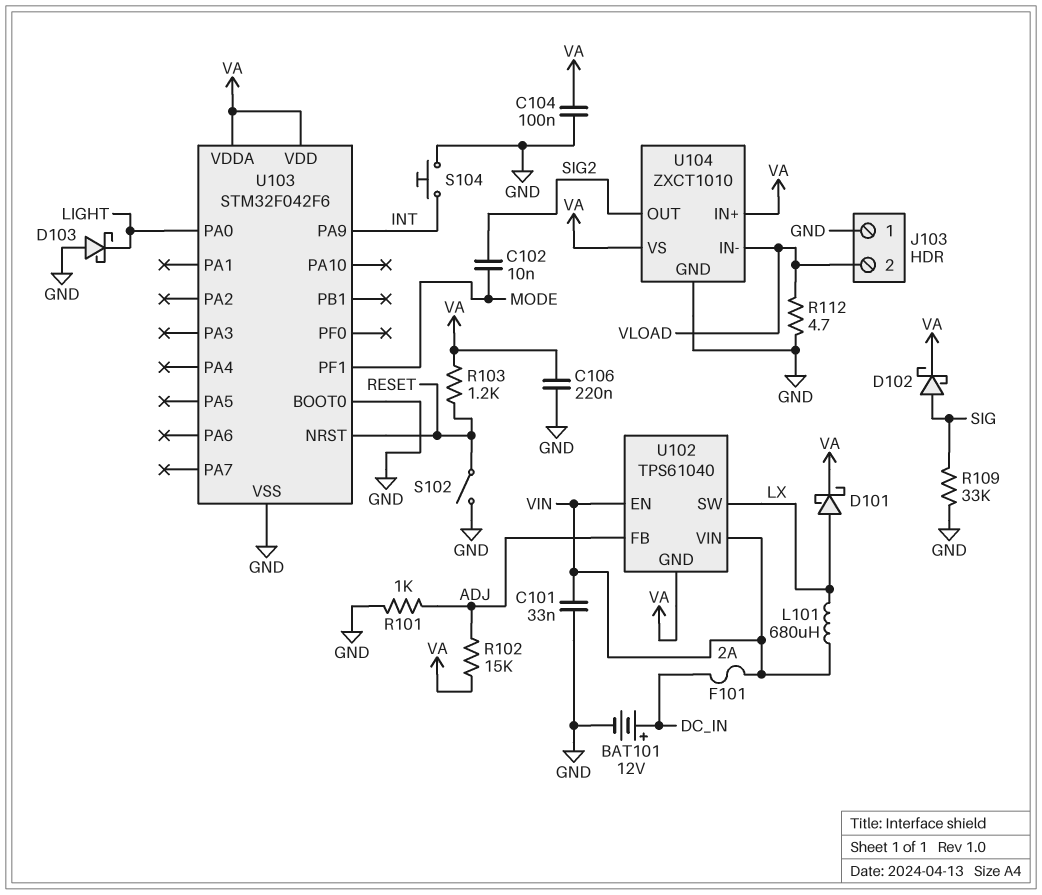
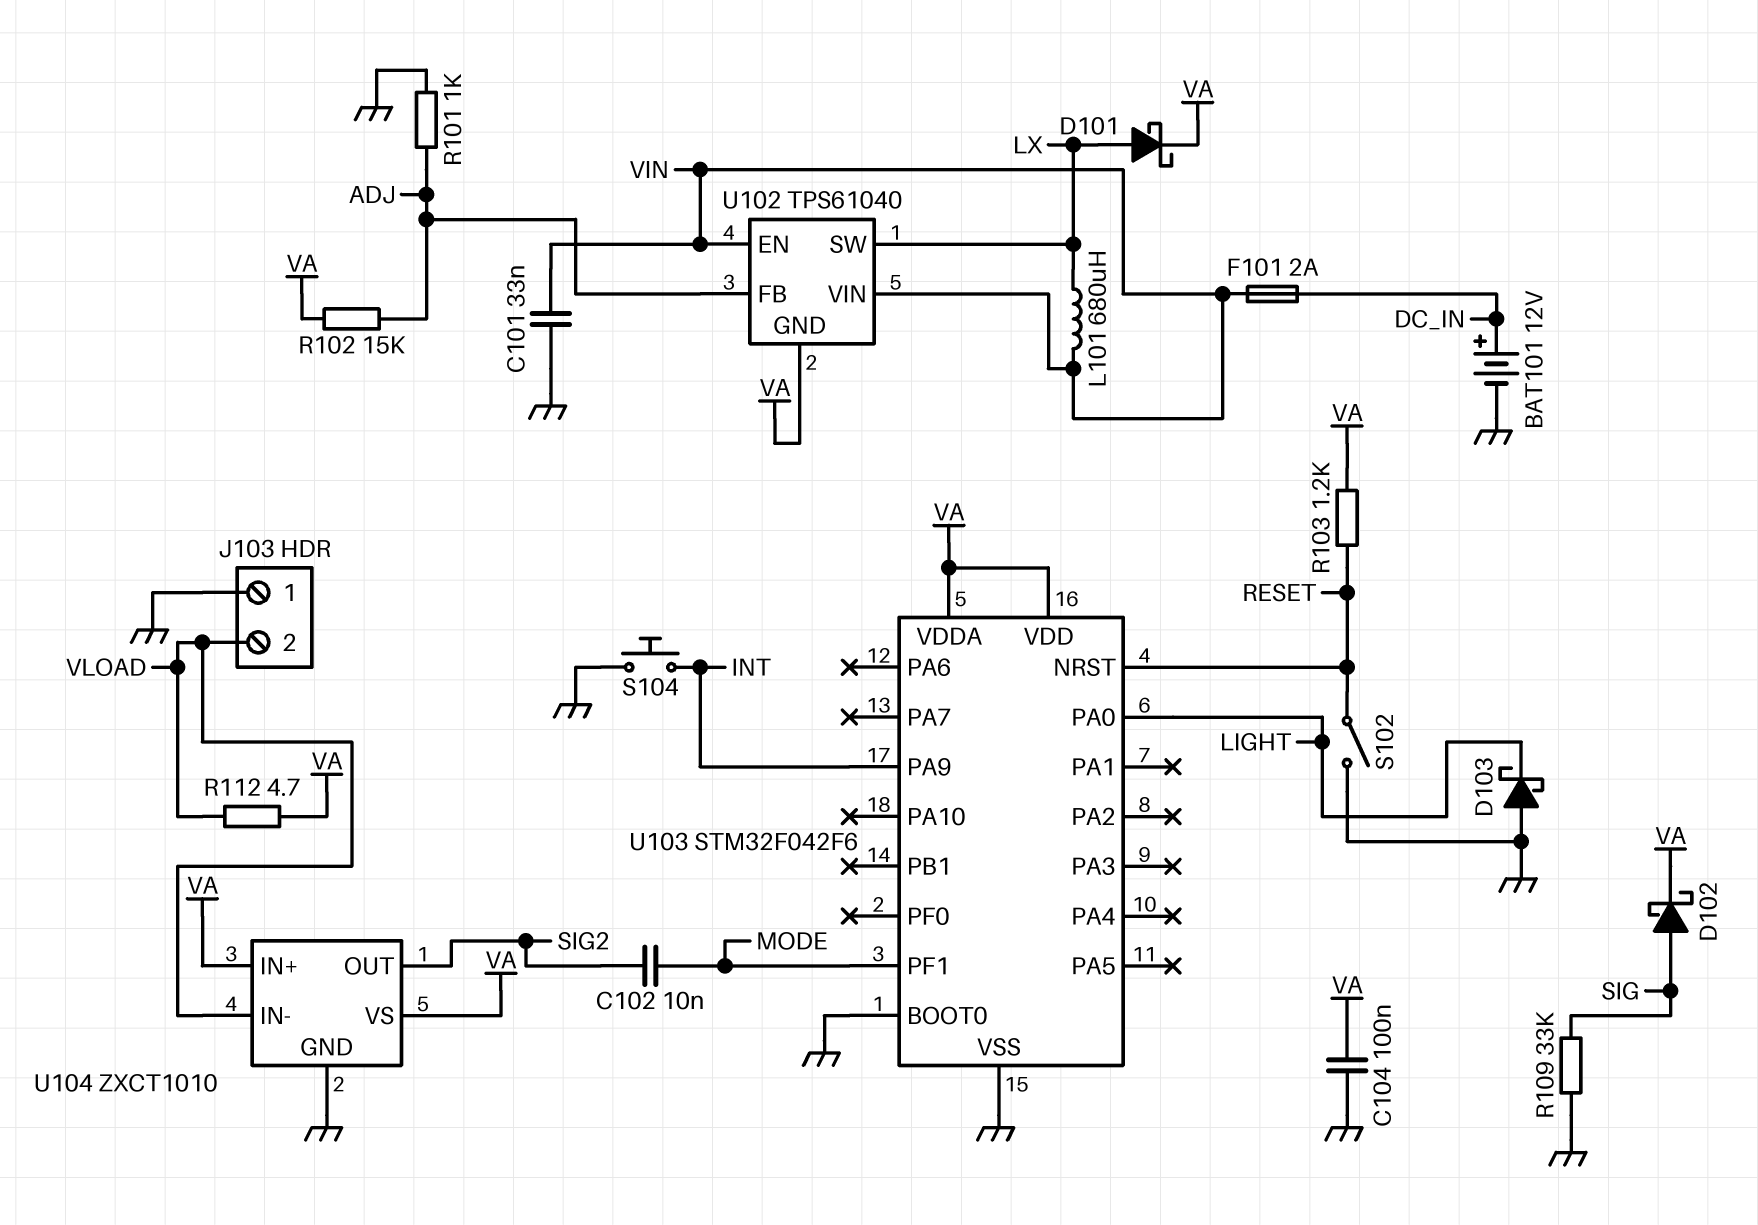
C106: 220nF (GND, VA) -> none
R112: 4.7 (GND, VLOAD) -> 4.7 (VA, VLOAD)

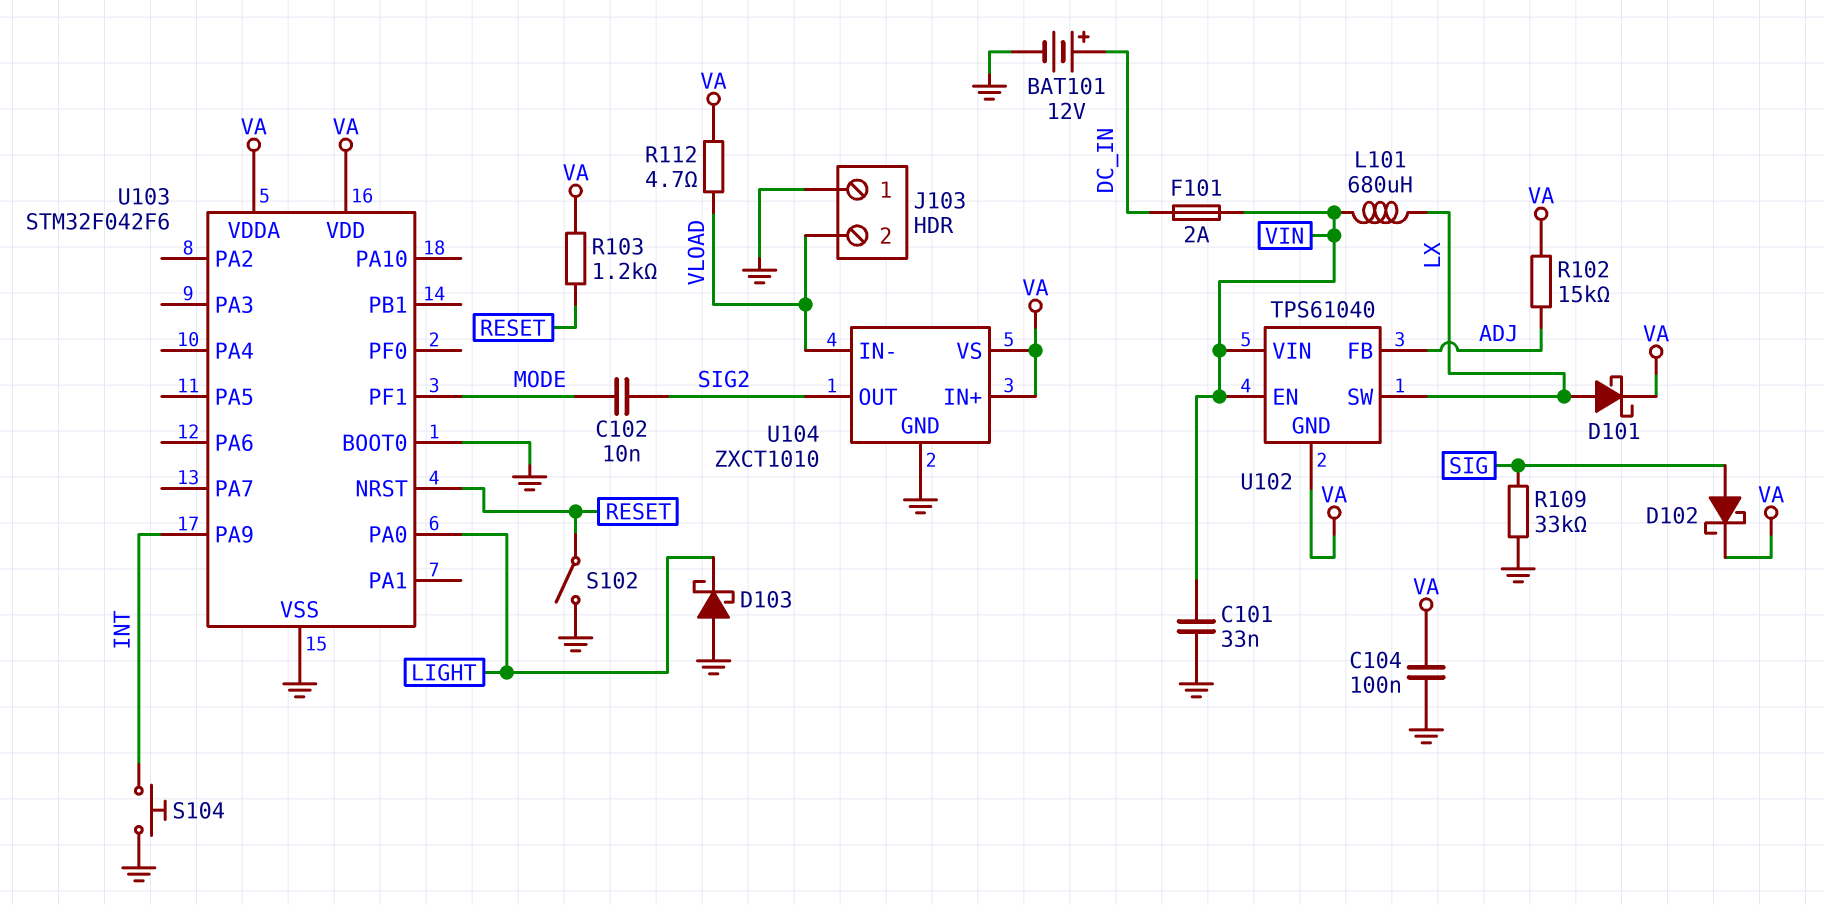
R101: 1k (ADJ, GND) -> none

